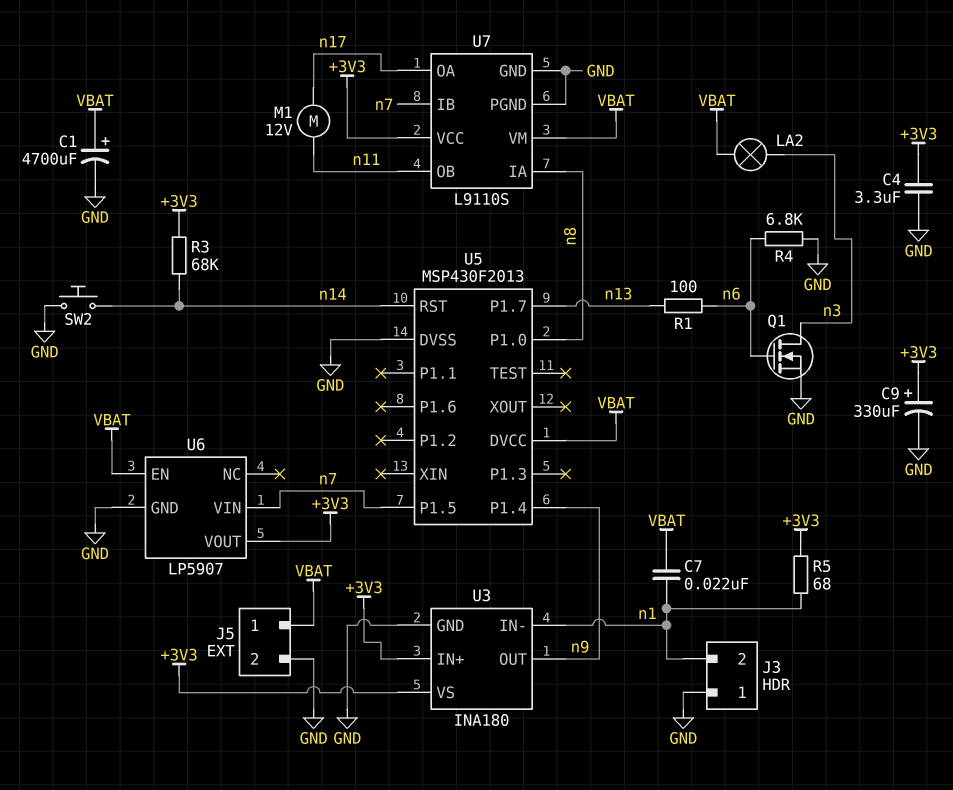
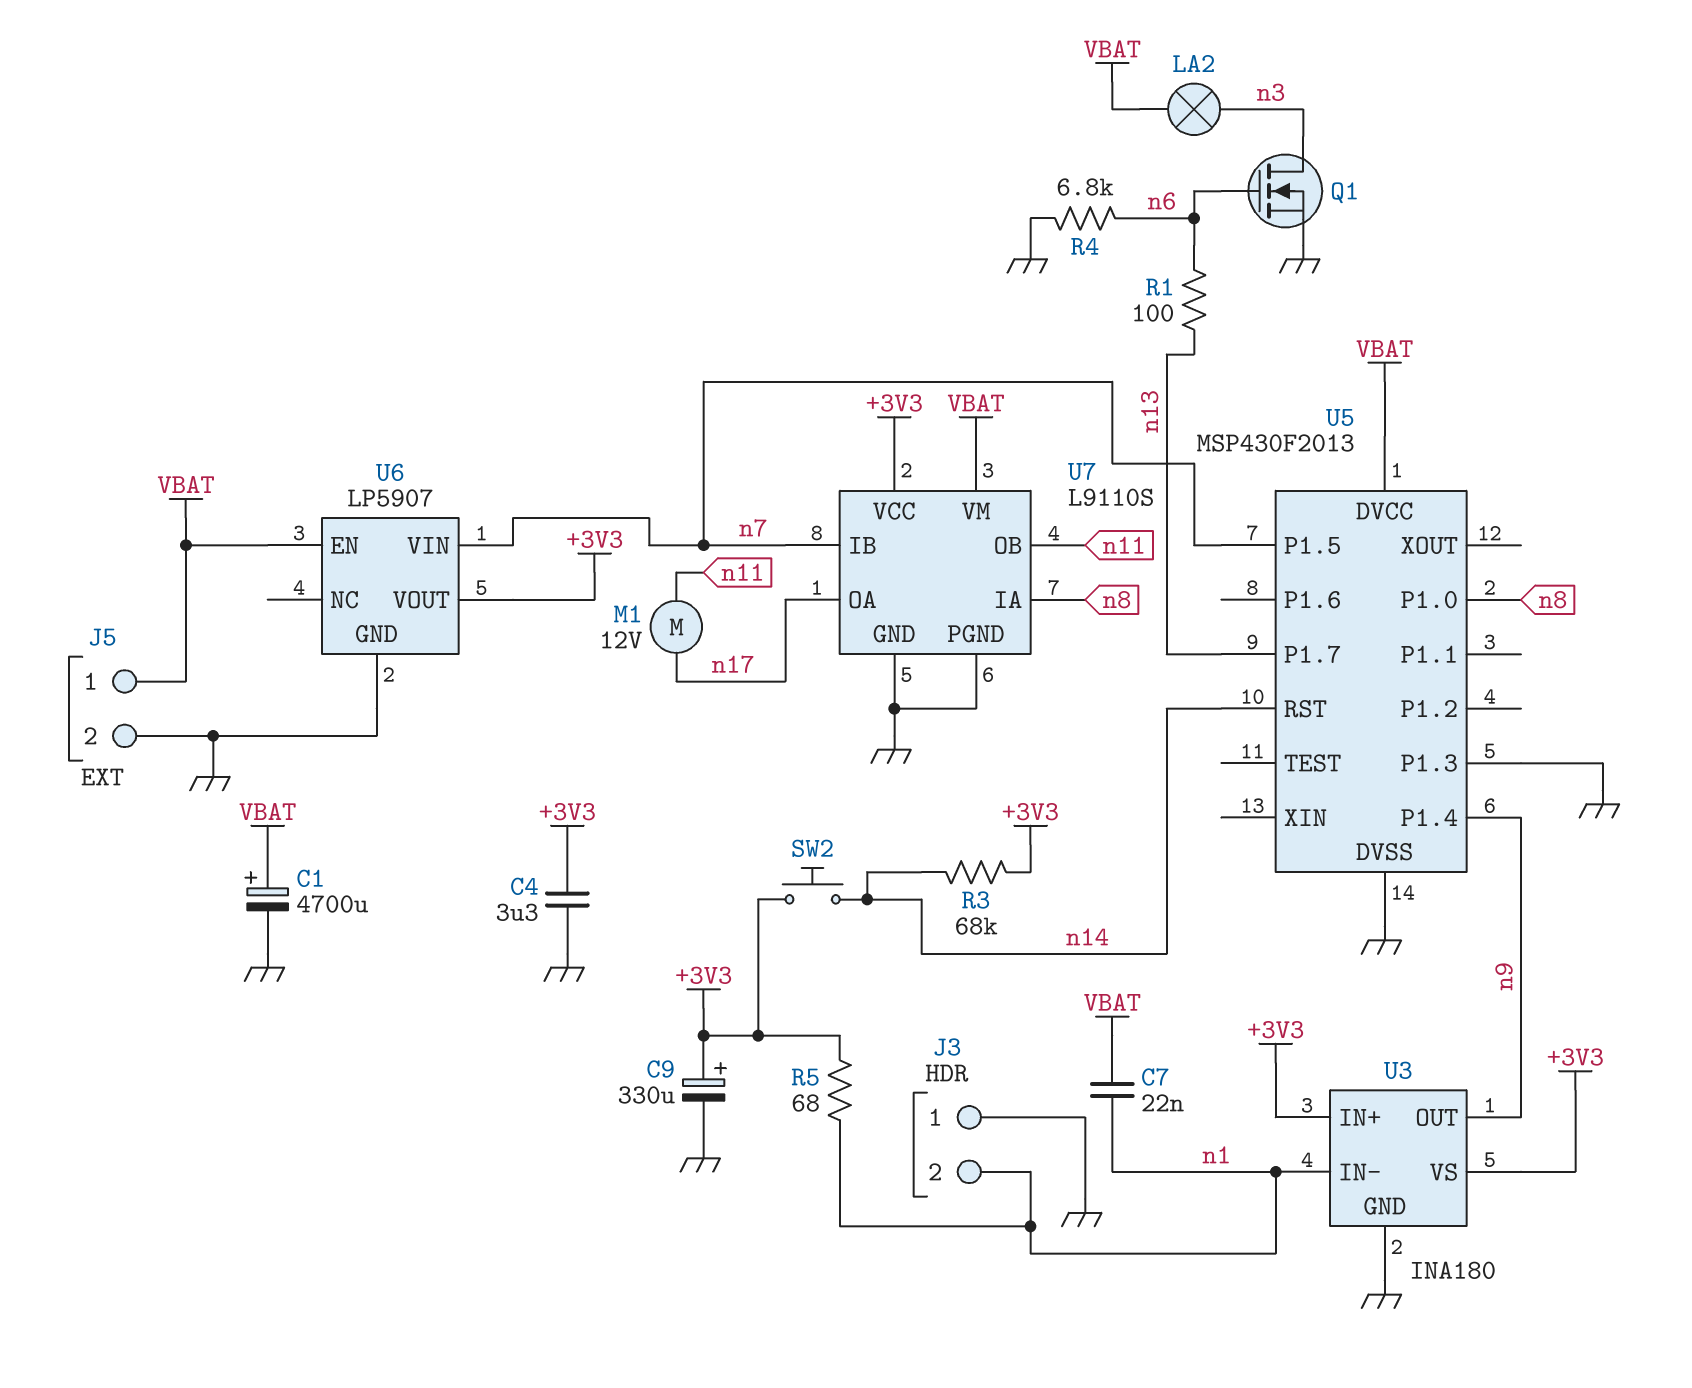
SW2: button (GND, n14) -> button (+3V3, n14)
U5 pin P1.3: none -> GND

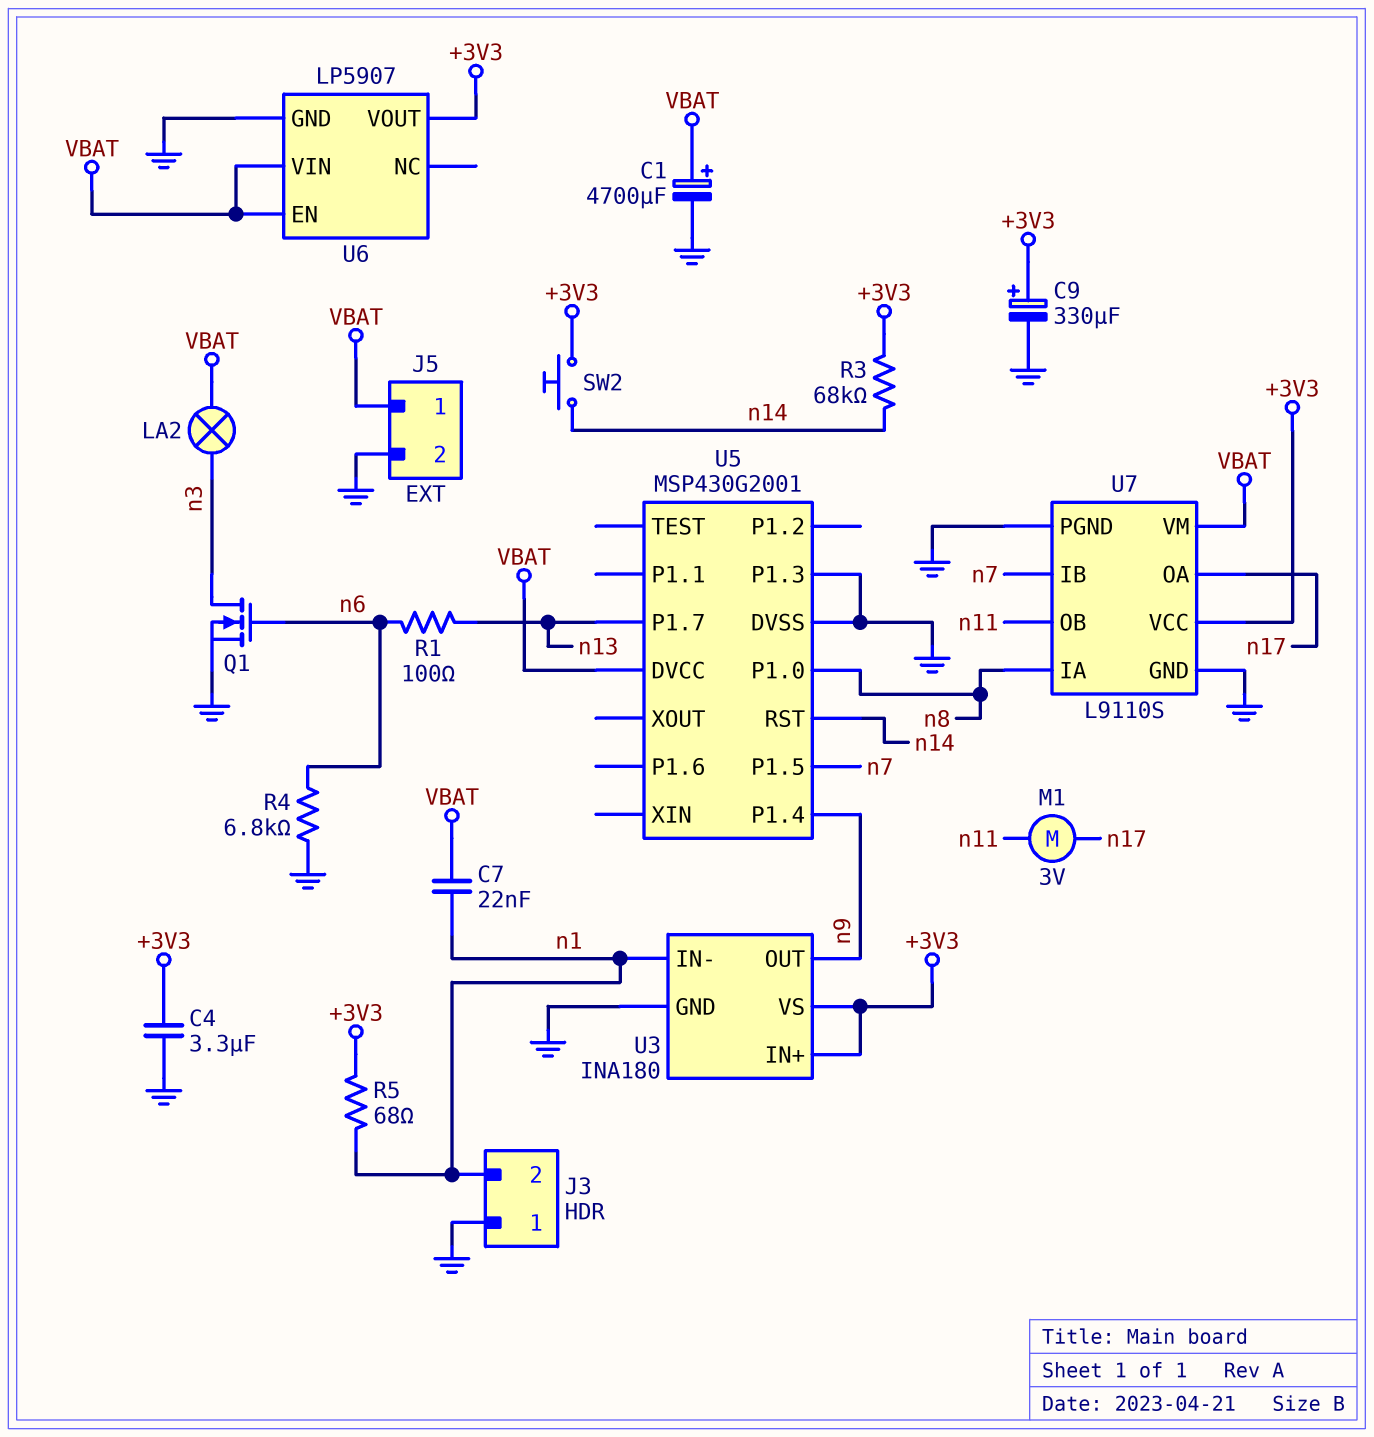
M1: motor 12V (n11, n17) -> motor 3V (n11, n17)
U5: MSP430F2013 -> MSP430G2001
U6 pin VIN: n7 -> VBAT

